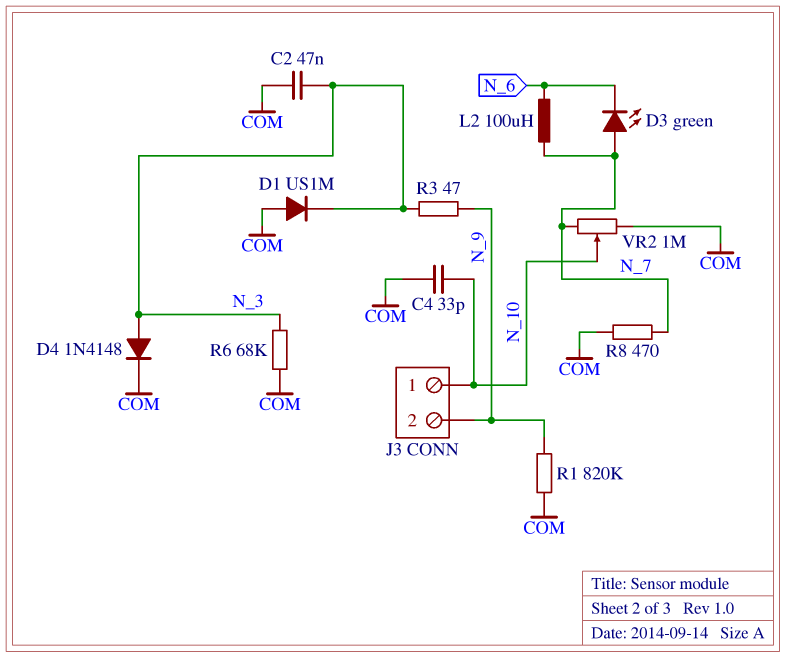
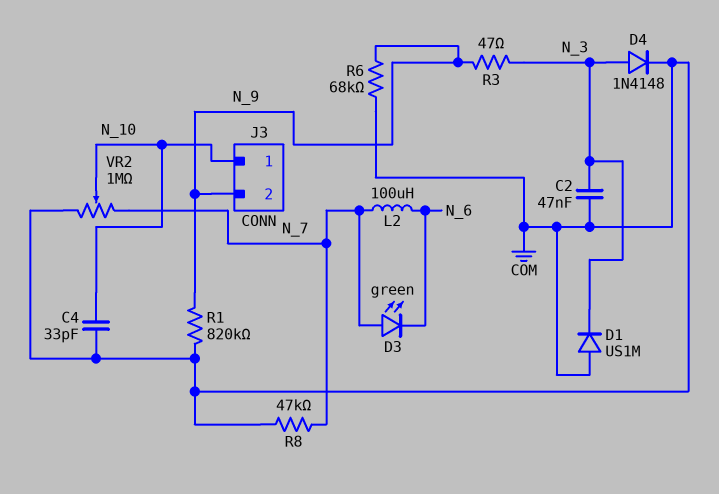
R6: 68k (COM, N_3) -> 68k (COM, N_9)
R8: 470 (COM, N_7) -> 47k (COM, N_7)

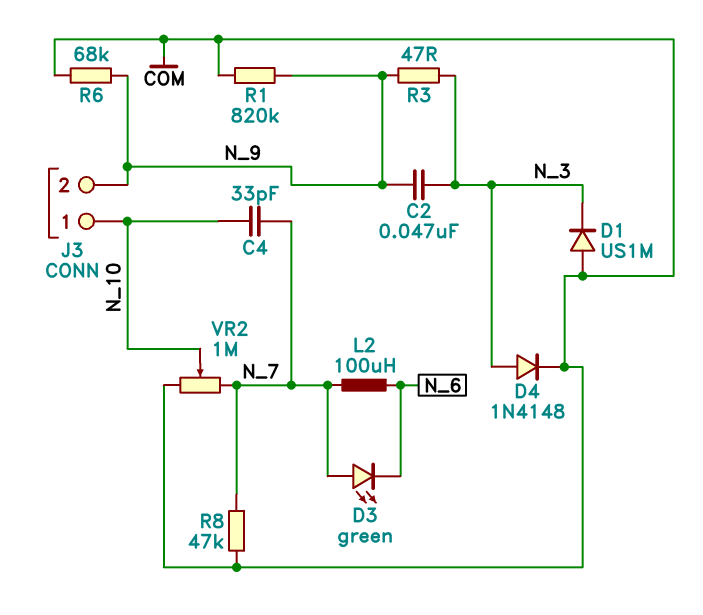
C2: 47nF (COM, N_3) -> 47nF (N_3, N_9)
C4: 33pF (COM, N_10) -> 33pF (N_7, N_10)

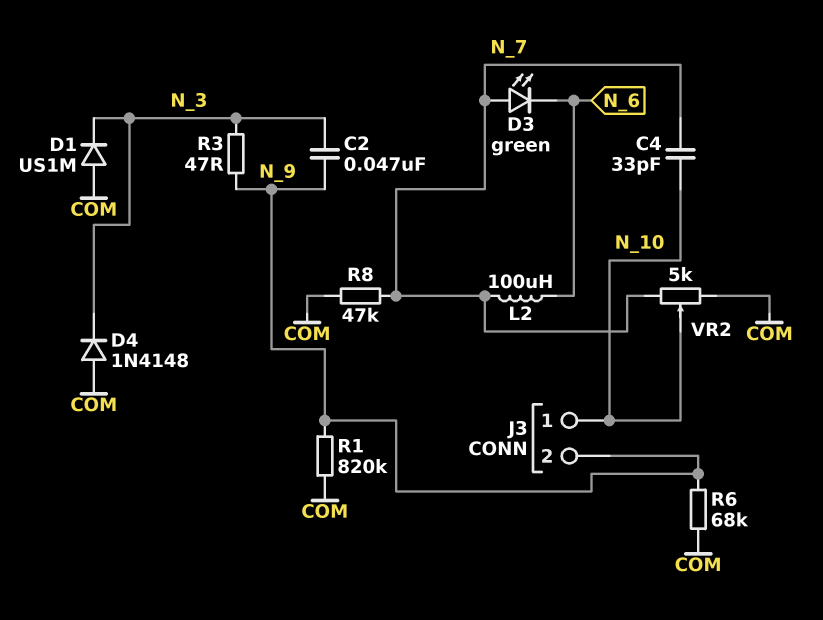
D4: diode 1N4148 (A N_3, K COM) -> diode 1N4148 (A COM, K N_3)
VR2: 1M (COM, N_7, wiper N_10) -> 5k (COM, N_7, wiper N_10)

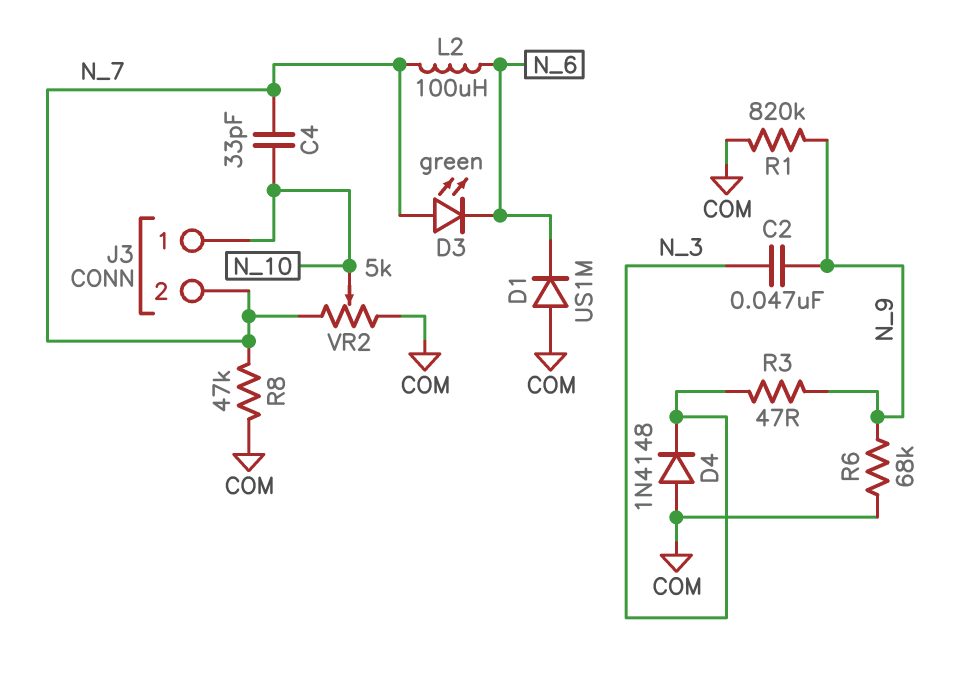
D1: diode US1M (A COM, K N_3) -> diode US1M (A COM, K N_6)
J3 pin 2: N_9 -> N_7

